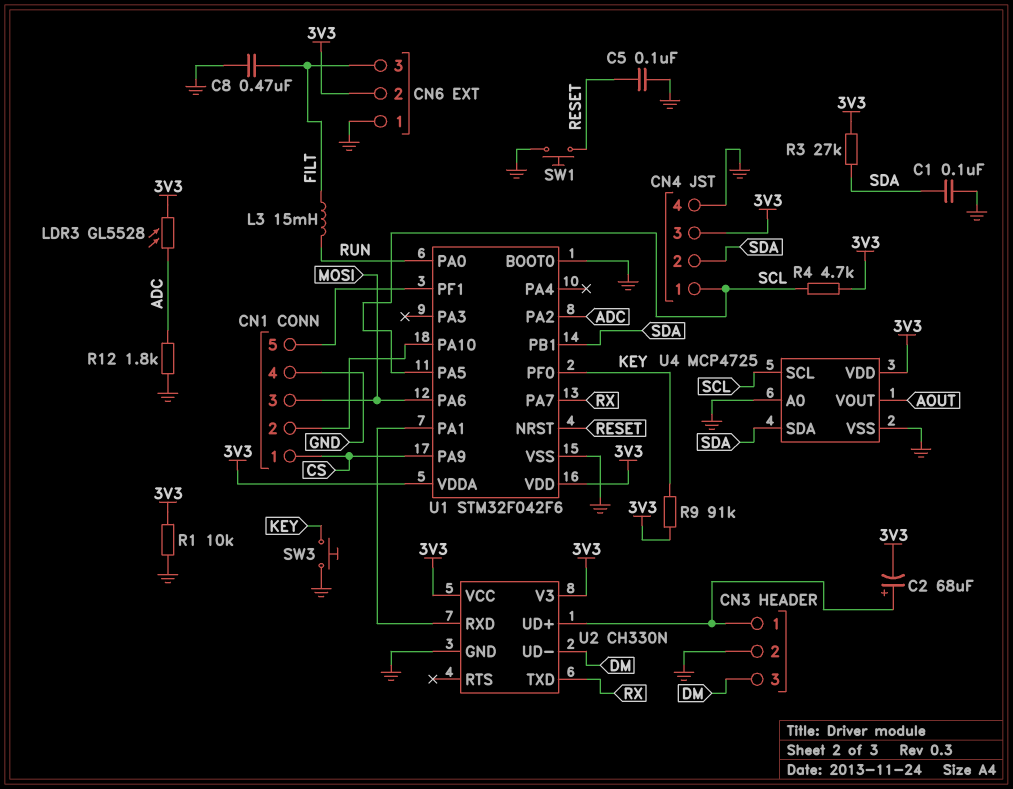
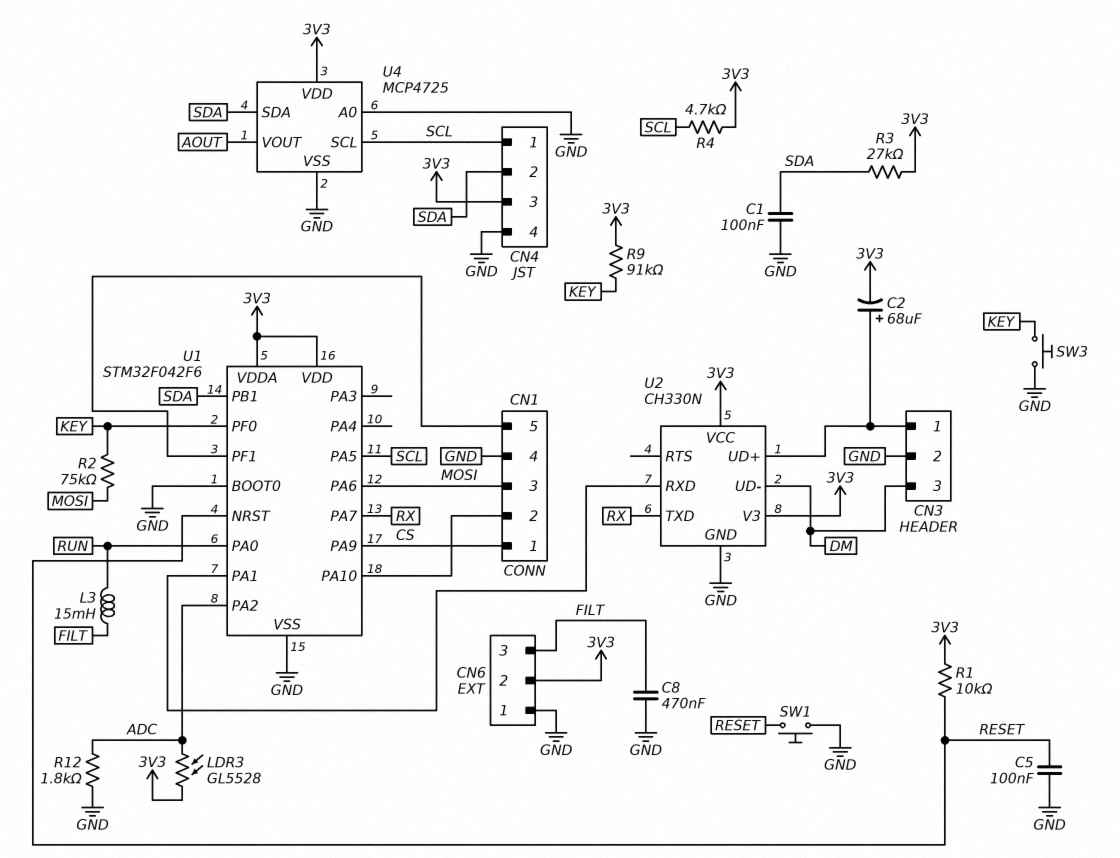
R1: 10k (3V3, GND) -> 10k (3V3, RESET)
R2: none -> 75k (KEY, MOSI)

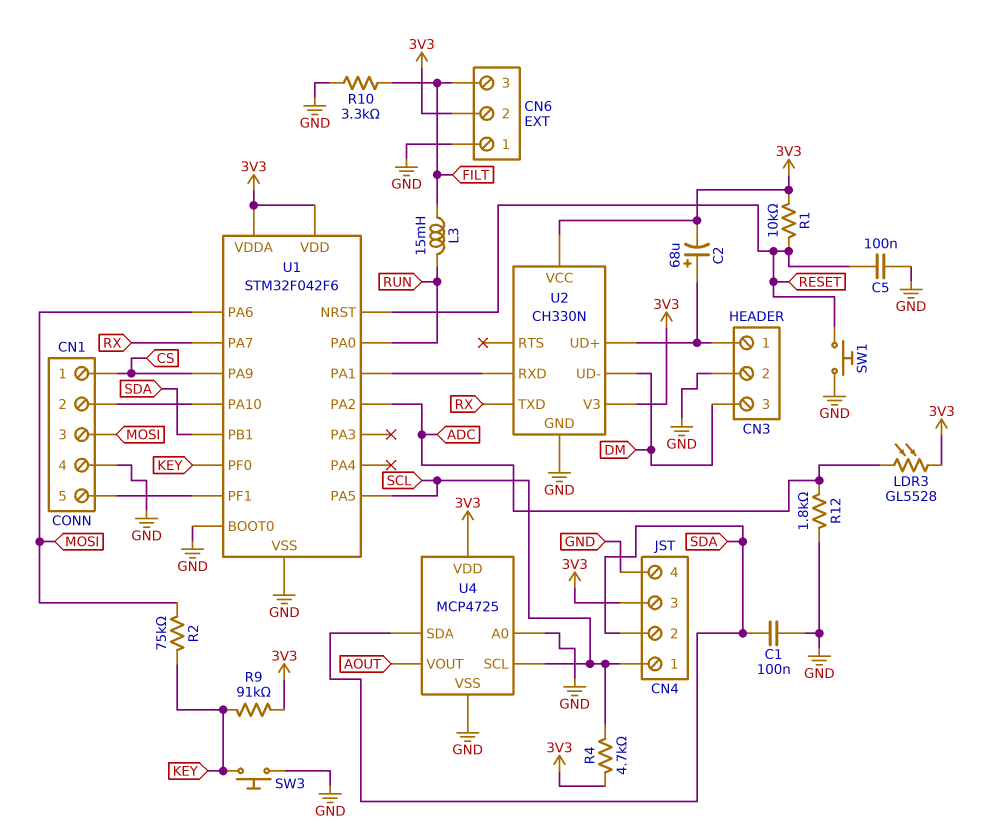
C8: 470nF (FILT, GND) -> none
R3: 27k (3V3, SDA) -> none
R10: none -> 3.3k (FILT, GND)

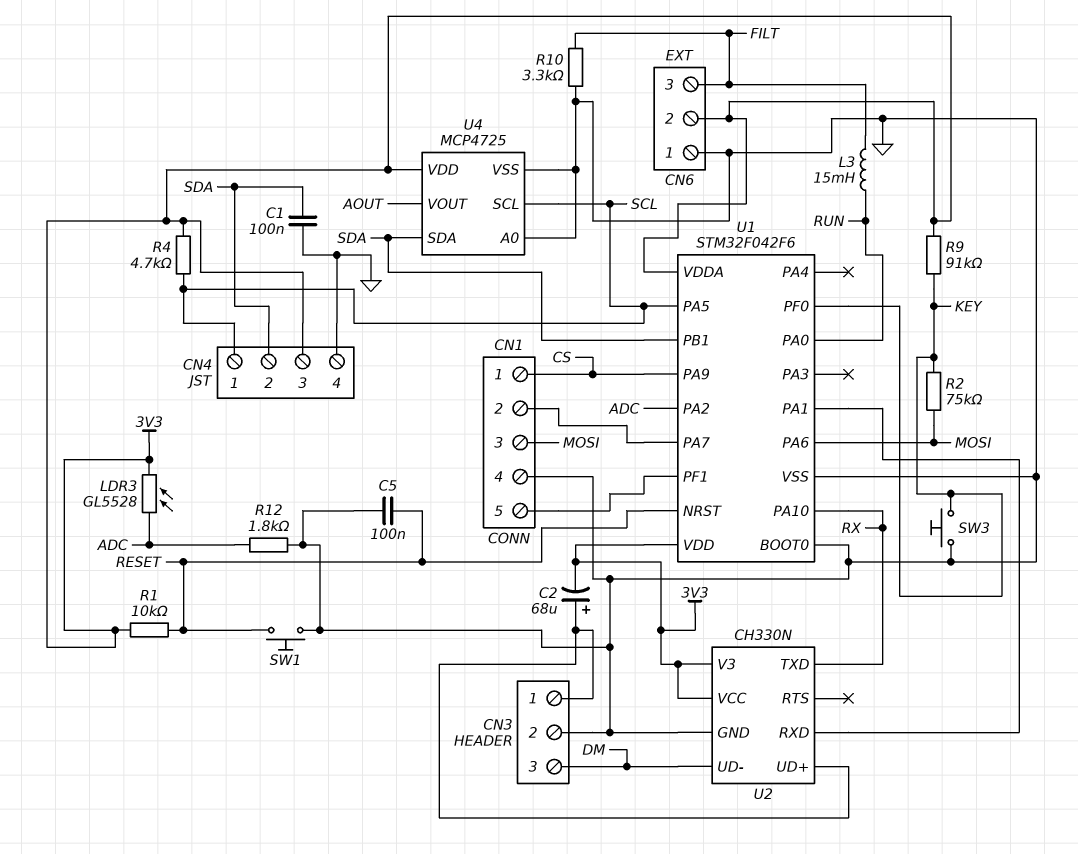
U1 pin PA7: RX -> CN1/2
U1 pin PA10: CN1/2 -> RX

